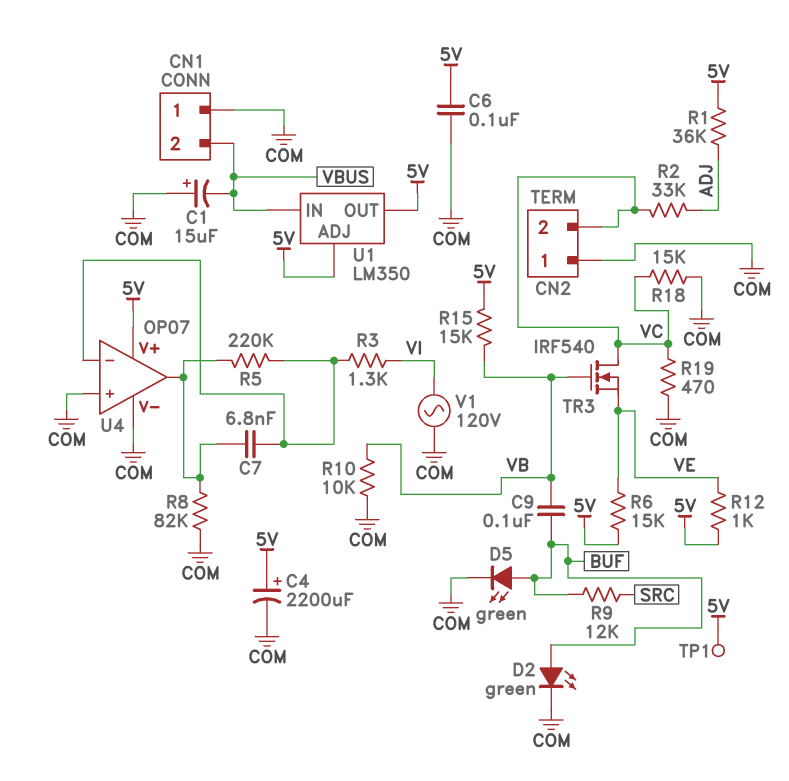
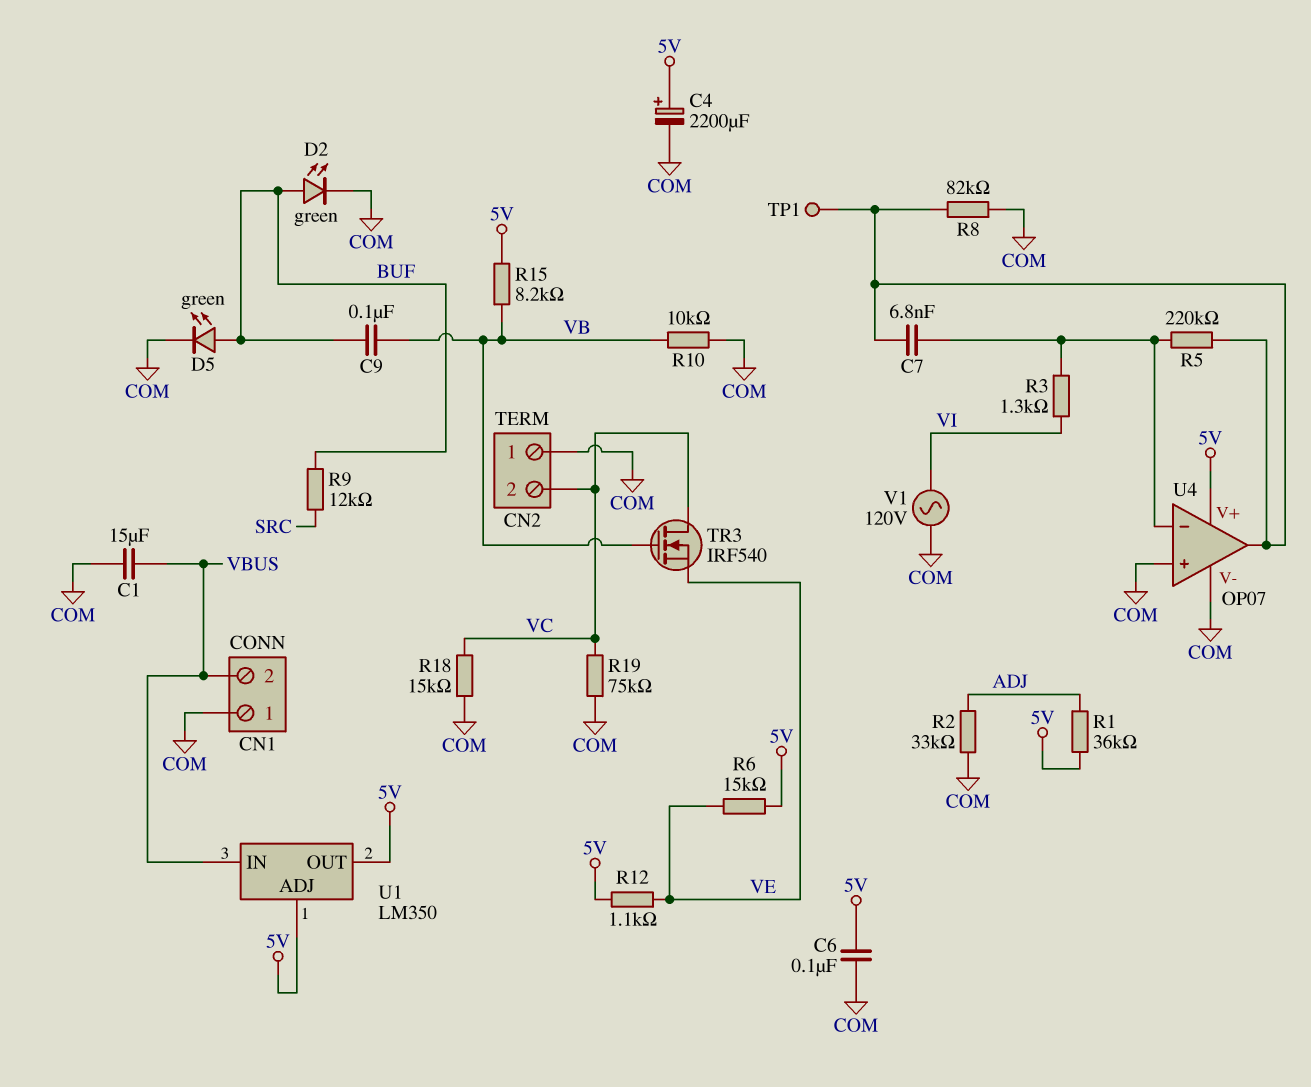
C1: 15uF (plus COM, minus VBUS) -> 15uF (COM, VBUS)
R2: 33k (ADJ, VC) -> 33k (ADJ, COM)
R12: 1k (5V, VE) -> 1.1k (5V, VE)
R15: 15k (5V, VB) -> 8.2k (5V, VB)
R19: 470 (COM, VC) -> 75k (COM, VC)
TP1: test point (5V) -> test point (U4/out)

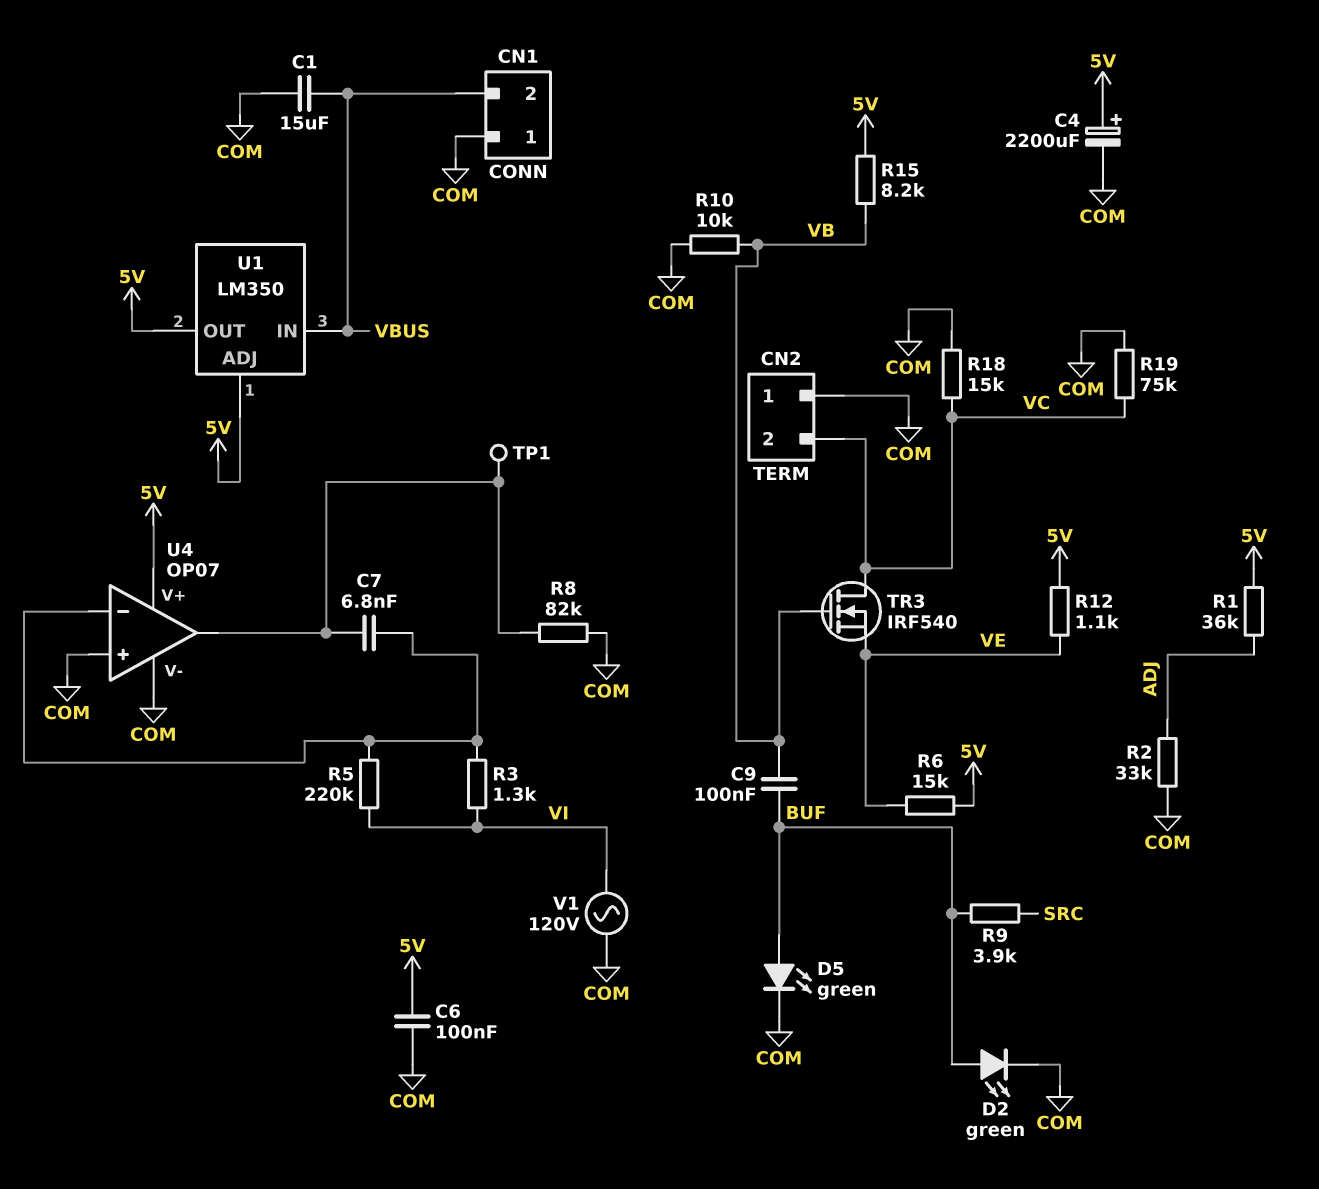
R5: 220k (U4/in-, U4/out) -> 220k (U4/in-, VI)
R9: 12k (BUF, SRC) -> 3.9k (BUF, SRC)

